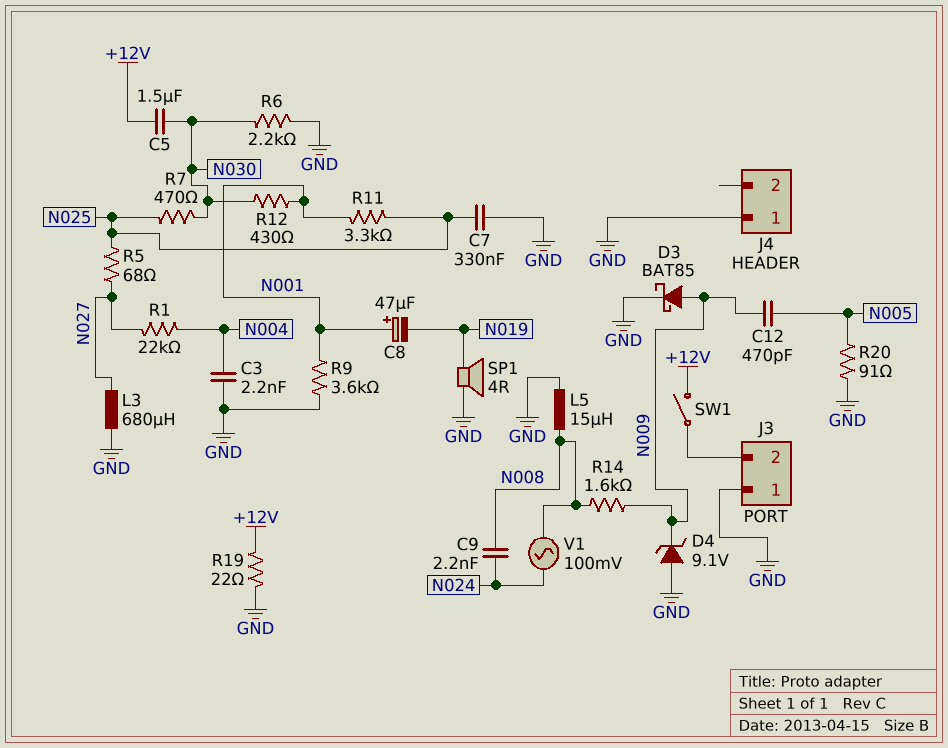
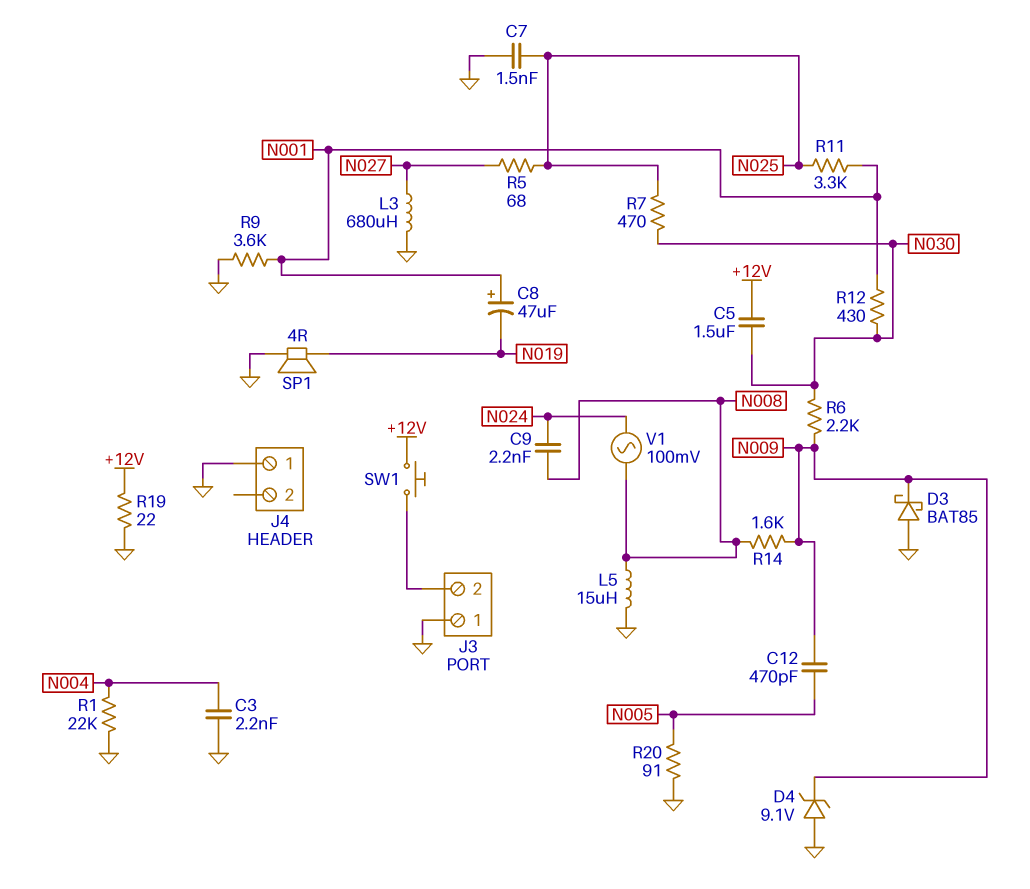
C7: 330nF (GND, N025) -> 1.5nF (GND, N025)
D3: schottky BAT85 (A N009, K GND) -> schottky BAT85 (A GND, K N009)
R1: 22k (N004, N027) -> 22k (GND, N004)
R6: 2.2k (GND, N030) -> 2.2k (N009, N030)
SW1: switch (+12V, J3/2) -> button (+12V, J3/2)

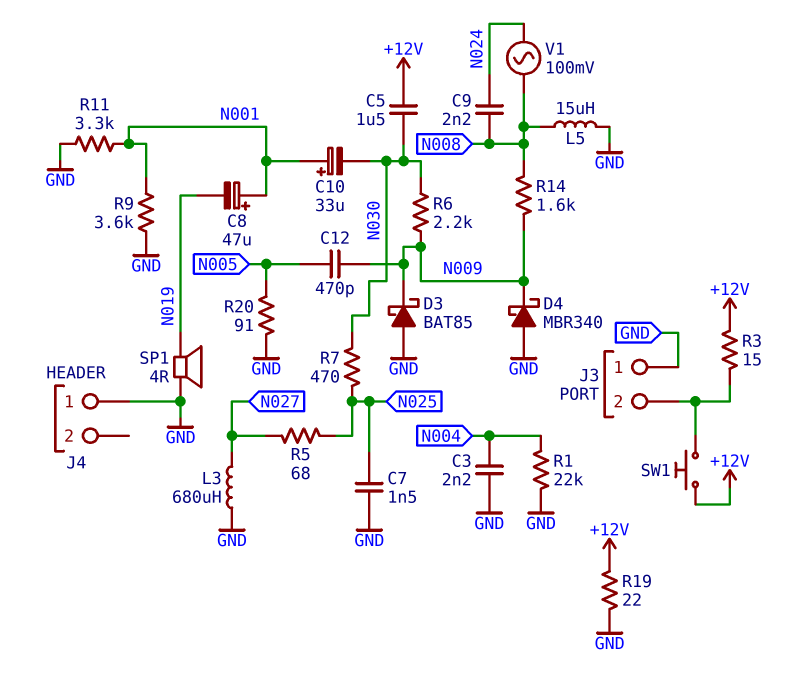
C10: none -> 33uF (plus N001, minus N030)
D4: zener 9.1V (A GND, K N009) -> schottky MBR340 (A GND, K N009)
R3: none -> 15 (+12V, J3/2)
R11: 3.3k (N001, N025) -> 3.3k (GND, N001)
R12: 430 (N001, N030) -> none

